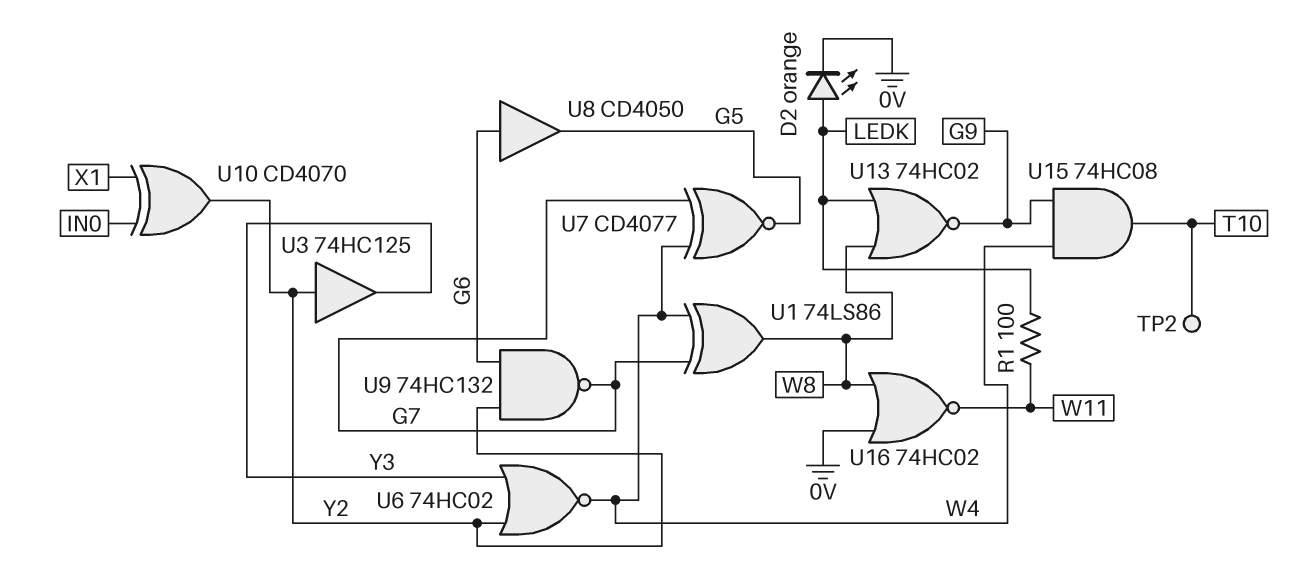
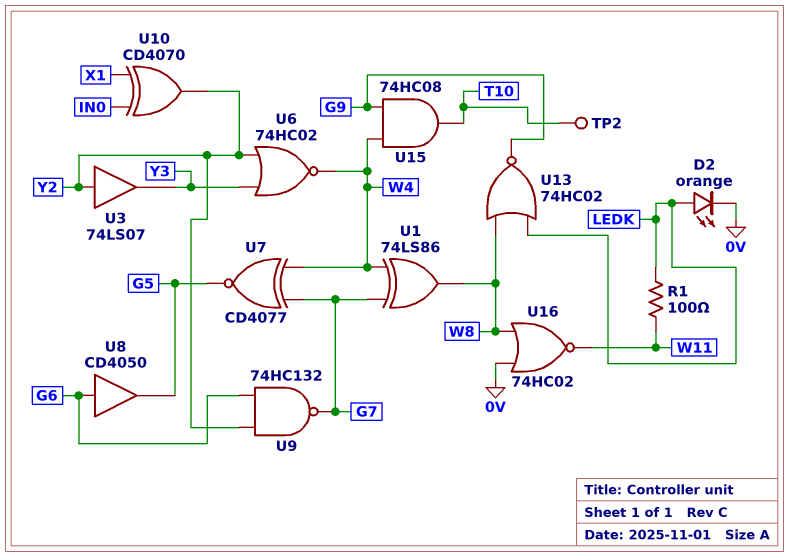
U3: buffer 74HC125 (in Y2, out Y3) -> buffer 74LS07 (in Y2, out Y3)

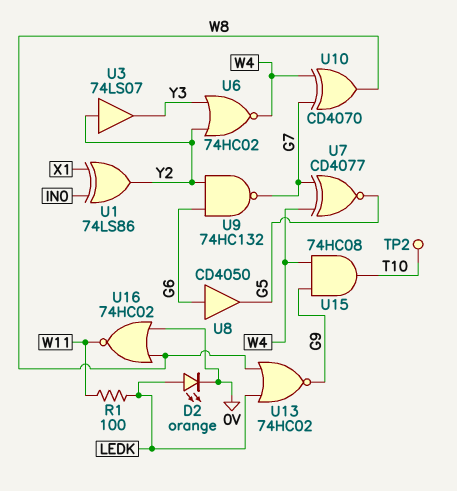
U1: XOR 74LS86 (in G7, in W4, out W8) -> XOR 74LS86 (in IN0, in X1, out Y2)
U10: XOR CD4070 (in IN0, in X1, out Y2) -> XOR CD4070 (in G7, in W4, out W8)

